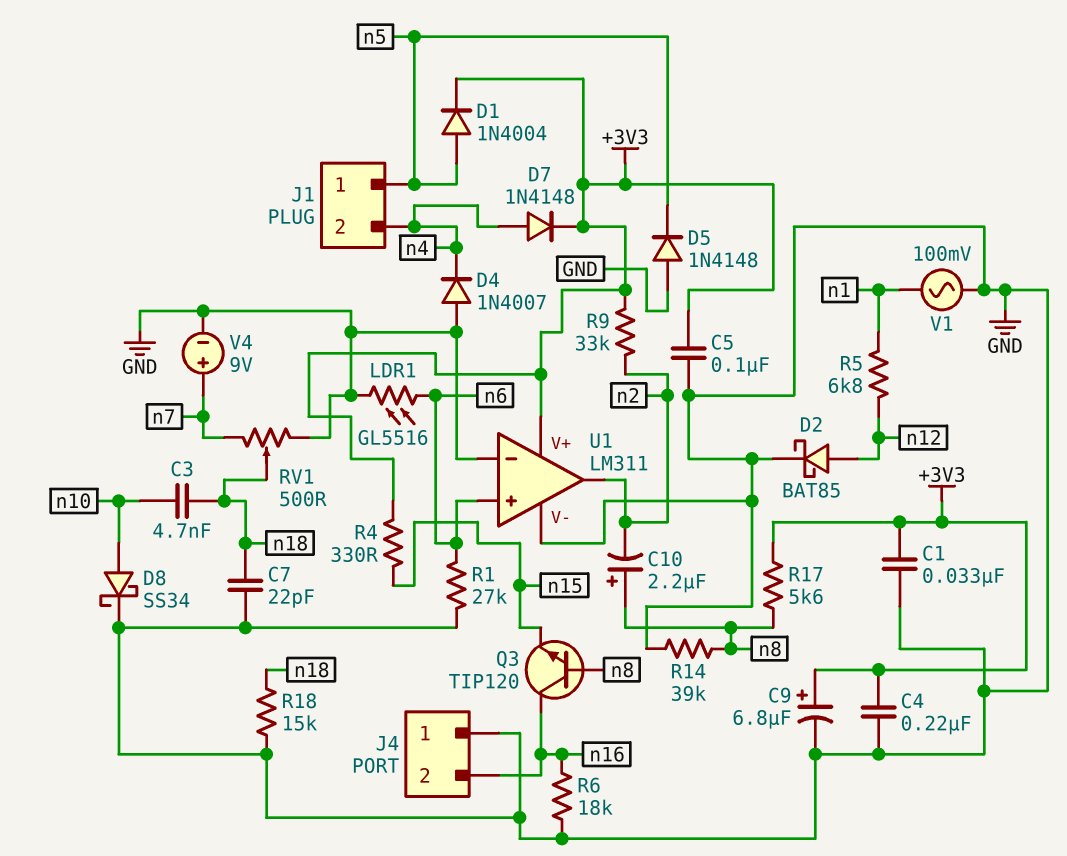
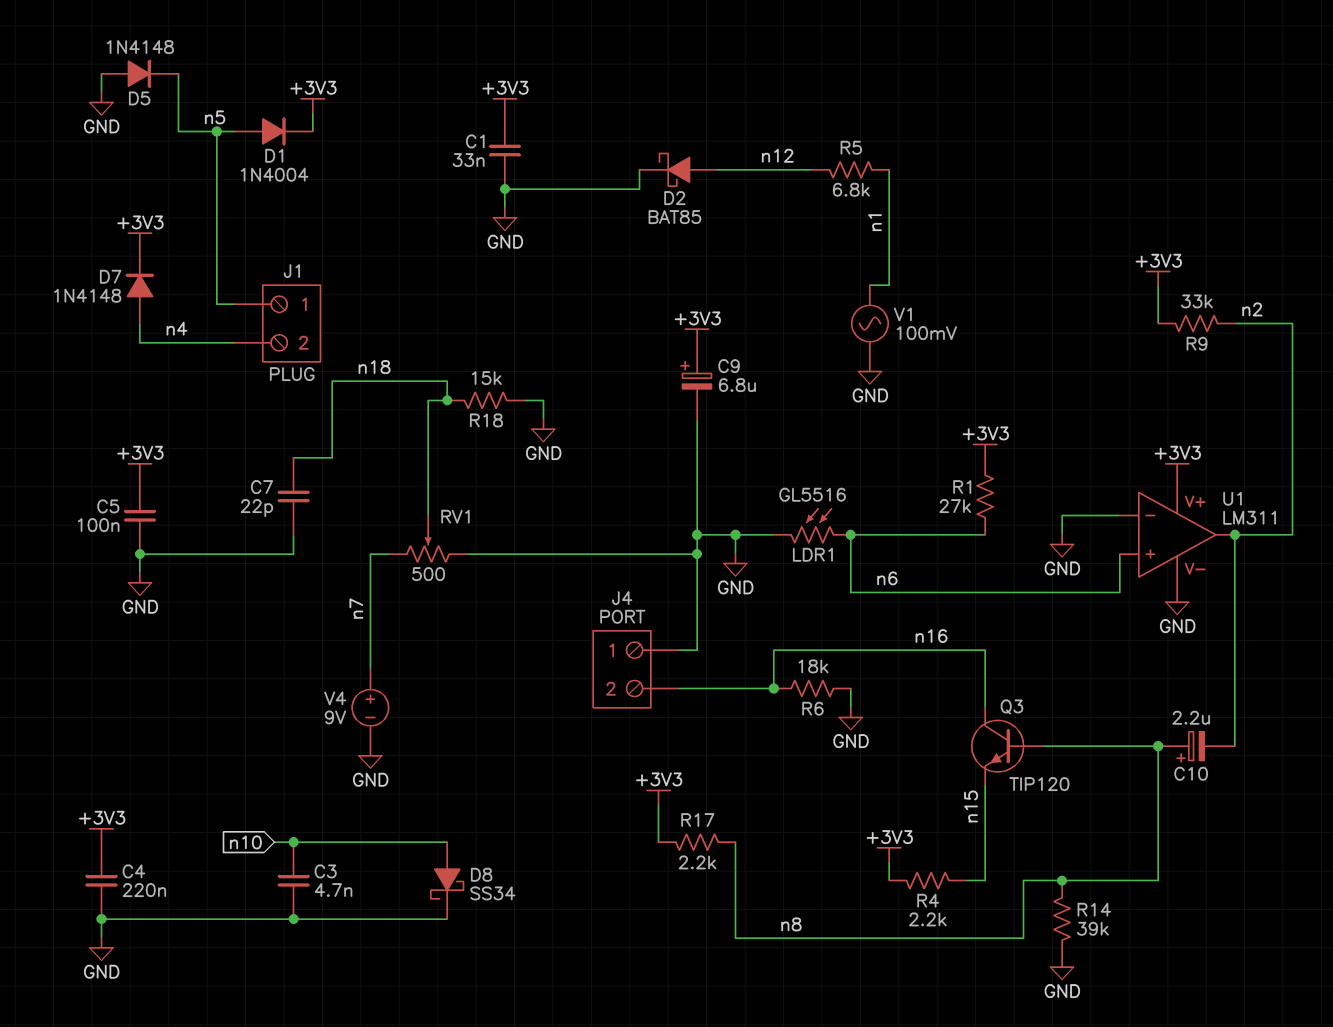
C3: 4.7nF (n10, n18) -> 4.7nF (GND, n10)
D4: diode 1N4007 (A GND, K n4) -> none
R1: 27k (GND, n6) -> 27k (+3V3, n6)
R4: 330 (+3V3, n15) -> 2.2k (+3V3, n15)
R17: 5.6k (+3V3, n8) -> 2.2k (+3V3, n8)

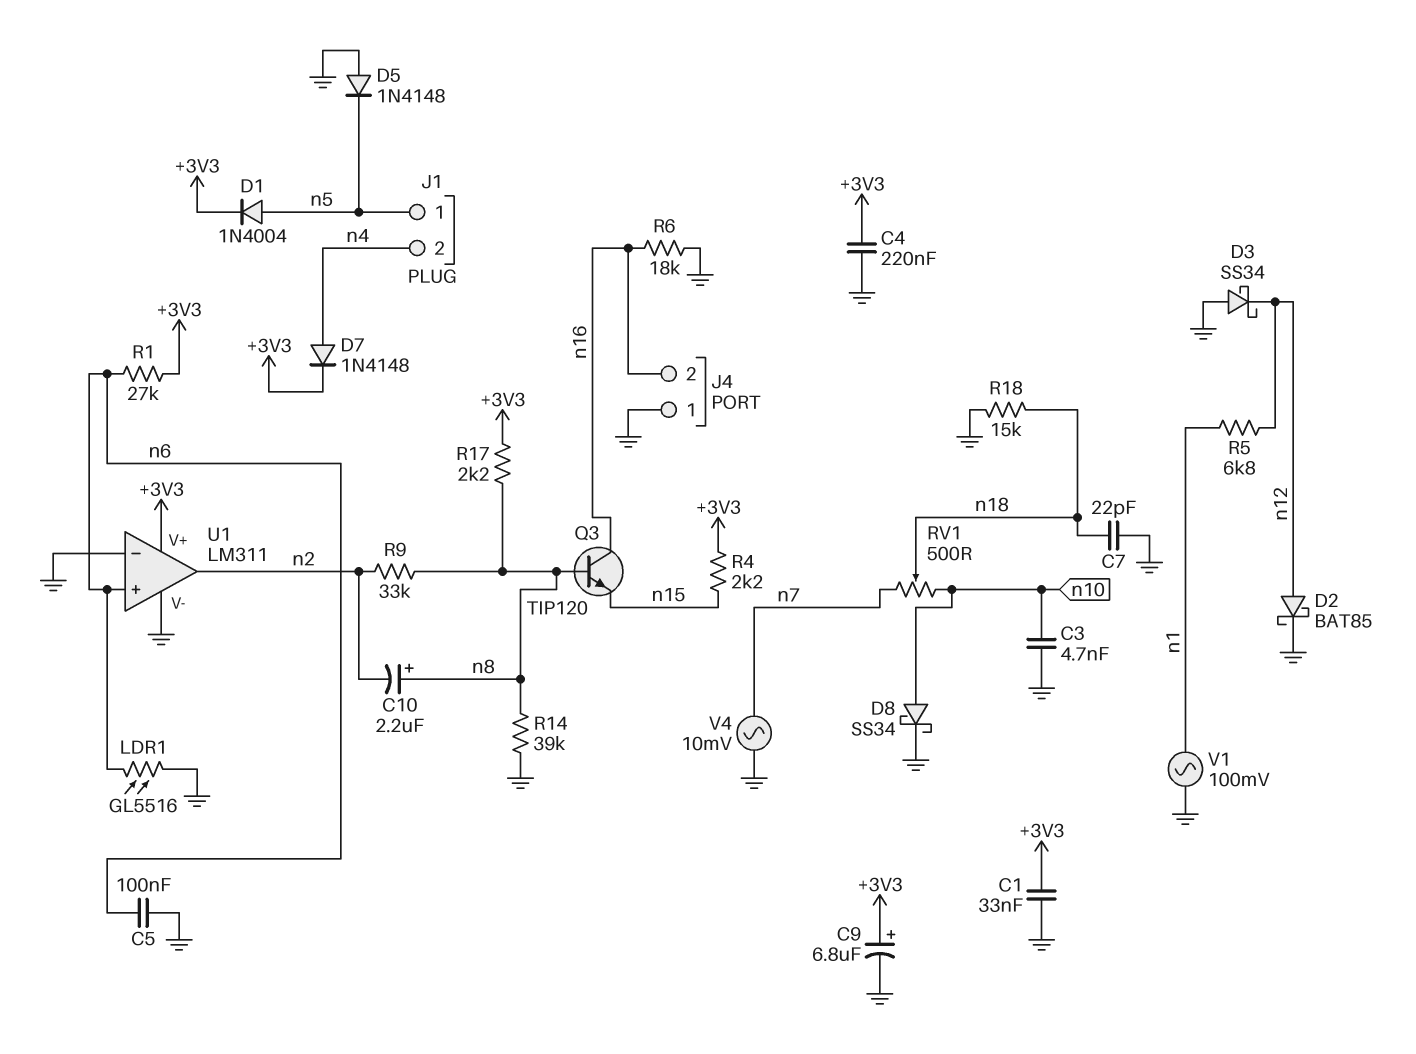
C5: 100nF (+3V3, GND) -> 100nF (GND, n6)
D3: none -> schottky SS34 (A GND, K n12)
R9: 33k (+3V3, n2) -> 33k (n2, n8)
RV1: 500 (GND, n7, wiper n18) -> 500 (n7, n10, wiper n18)
V4: 9V (plus n7, minus GND) -> AC 10mV (GND, n7)

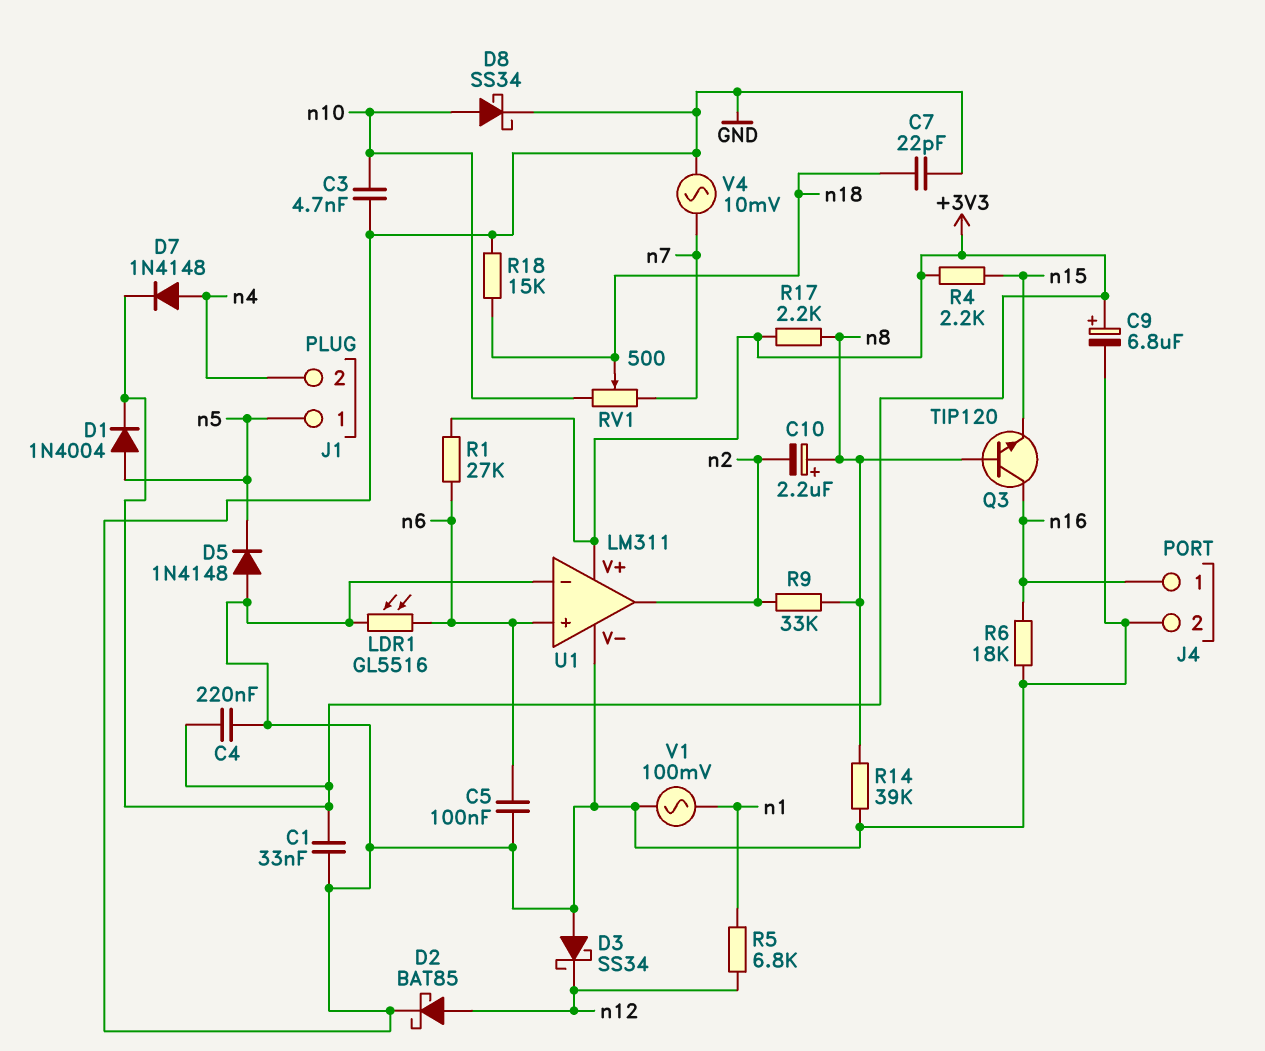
J4 pin 1: GND -> n16
J4 pin 2: n16 -> GND

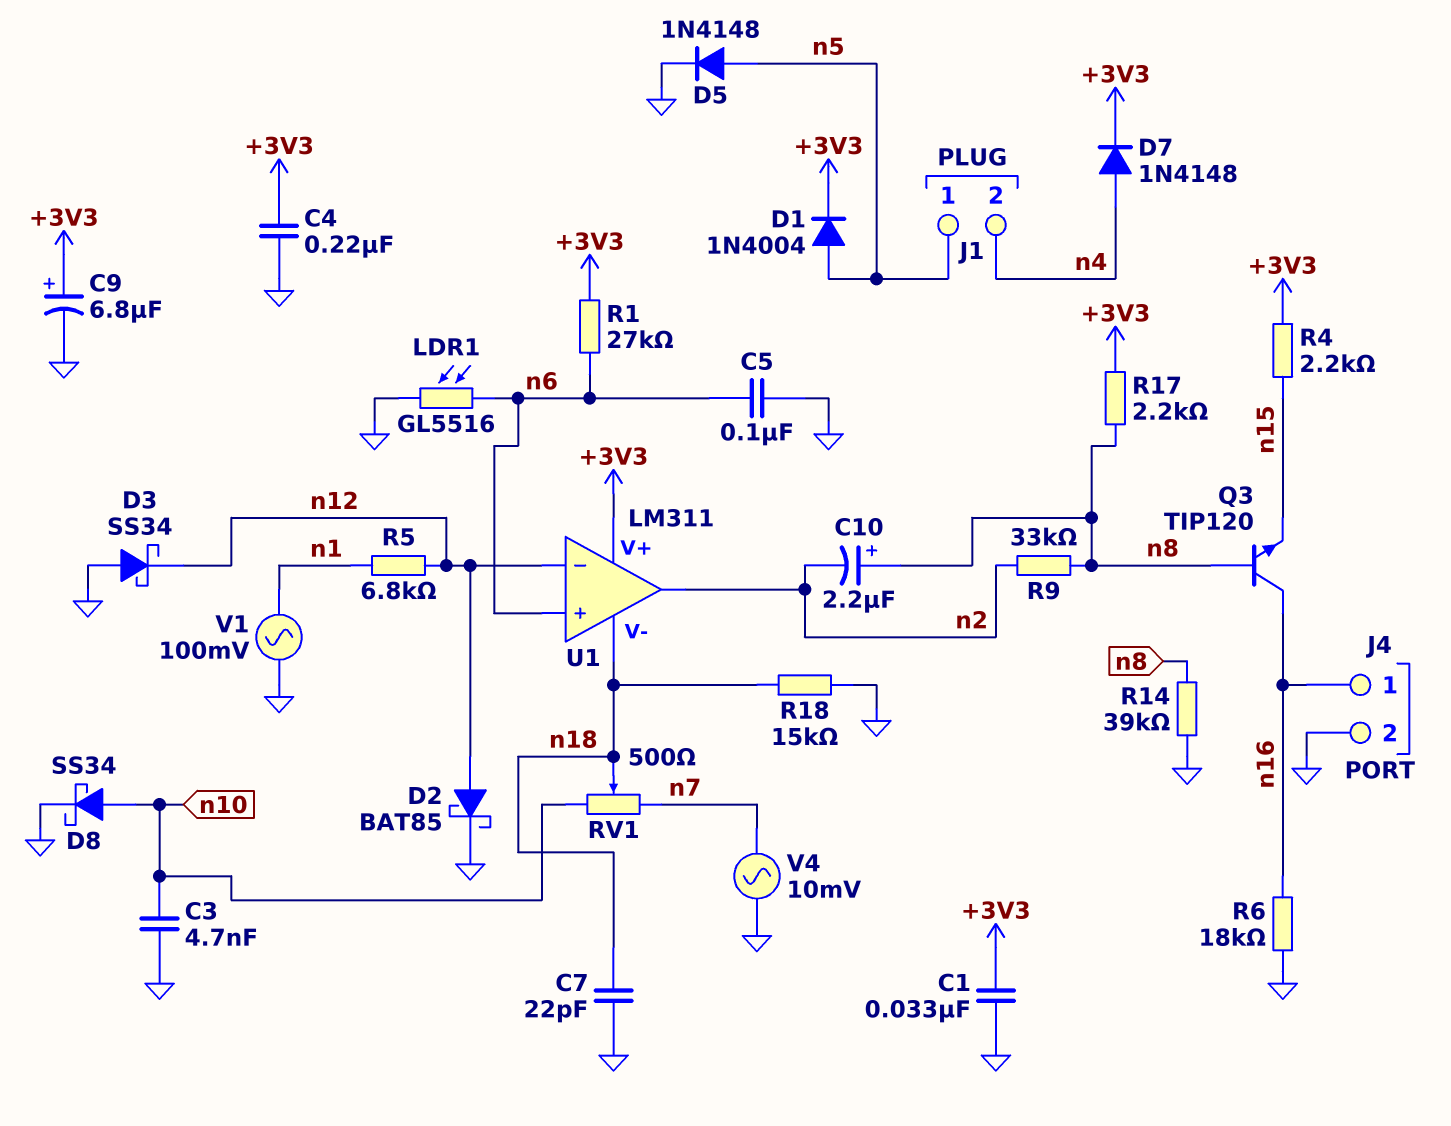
D5: diode 1N4148 (A GND, K n5) -> diode 1N4148 (A n5, K GND)
U1 pin V-: GND -> n18
U1 pin in-: GND -> n12

